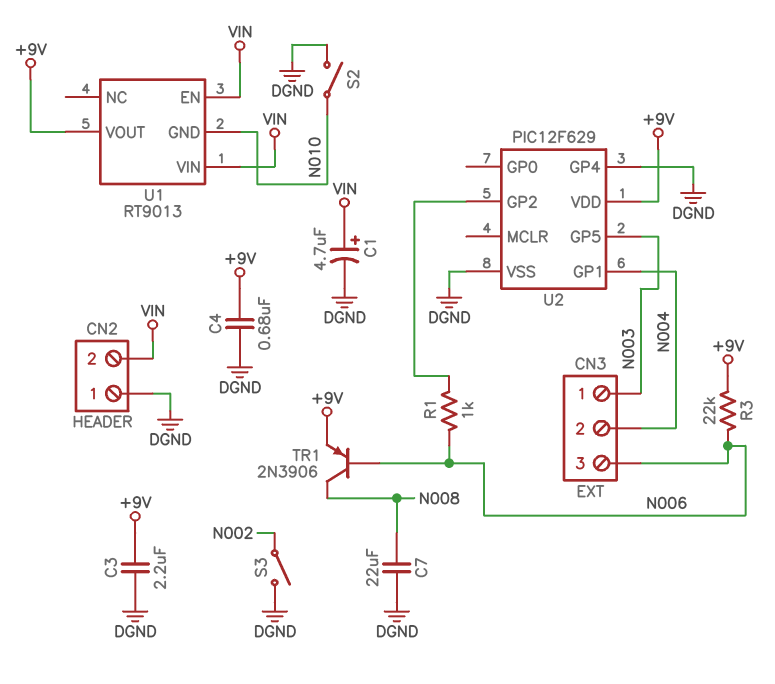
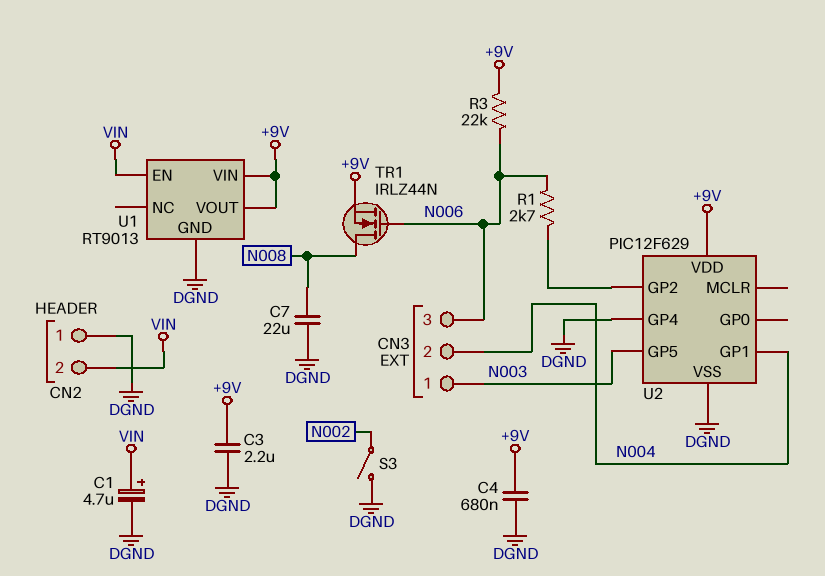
R1: 1k (N006, U2/GP2) -> 2.7k (N006, U2/GP2)
S2: switch (DGND, N010) -> none
TR1: PNP 2N3906 (B N006, C N008, E +9V) -> NMOS IRLZ44N (G N006, D N008, S +9V)
U1 pin GND: N010 -> DGND
U1 pin VIN: VIN -> +9V

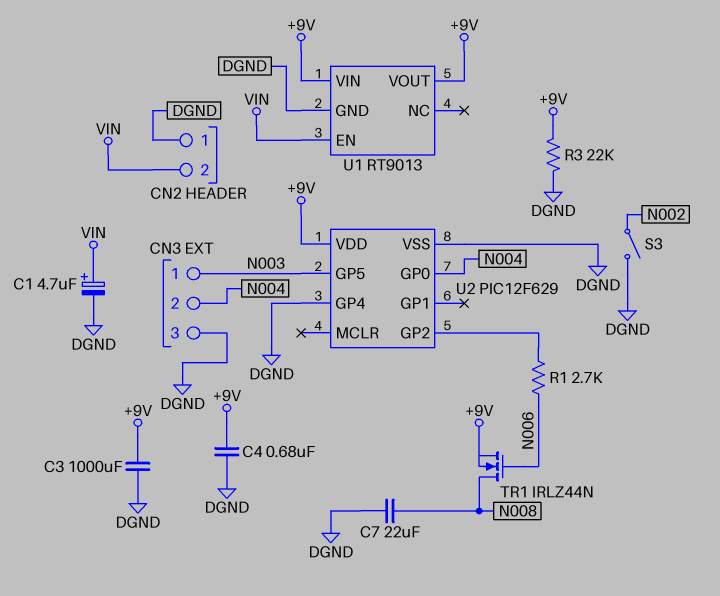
C3: 2.2uF (+9V, DGND) -> 1000uF (+9V, DGND)
CN3 pin 3: N006 -> DGND
R3: 22k (+9V, N006) -> 22k (+9V, DGND)
U2 pin GP0: none -> N004
U2 pin GP1: N004 -> none

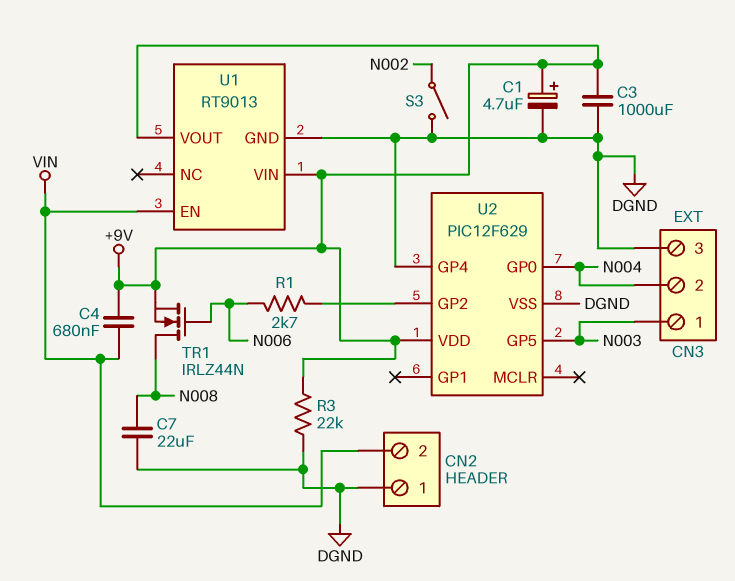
C1: 4.7uF (plus VIN, minus DGND) -> 4.7uF (plus +9V, minus DGND)
C4: 680nF (+9V, DGND) -> 680nF (+9V, VIN)

